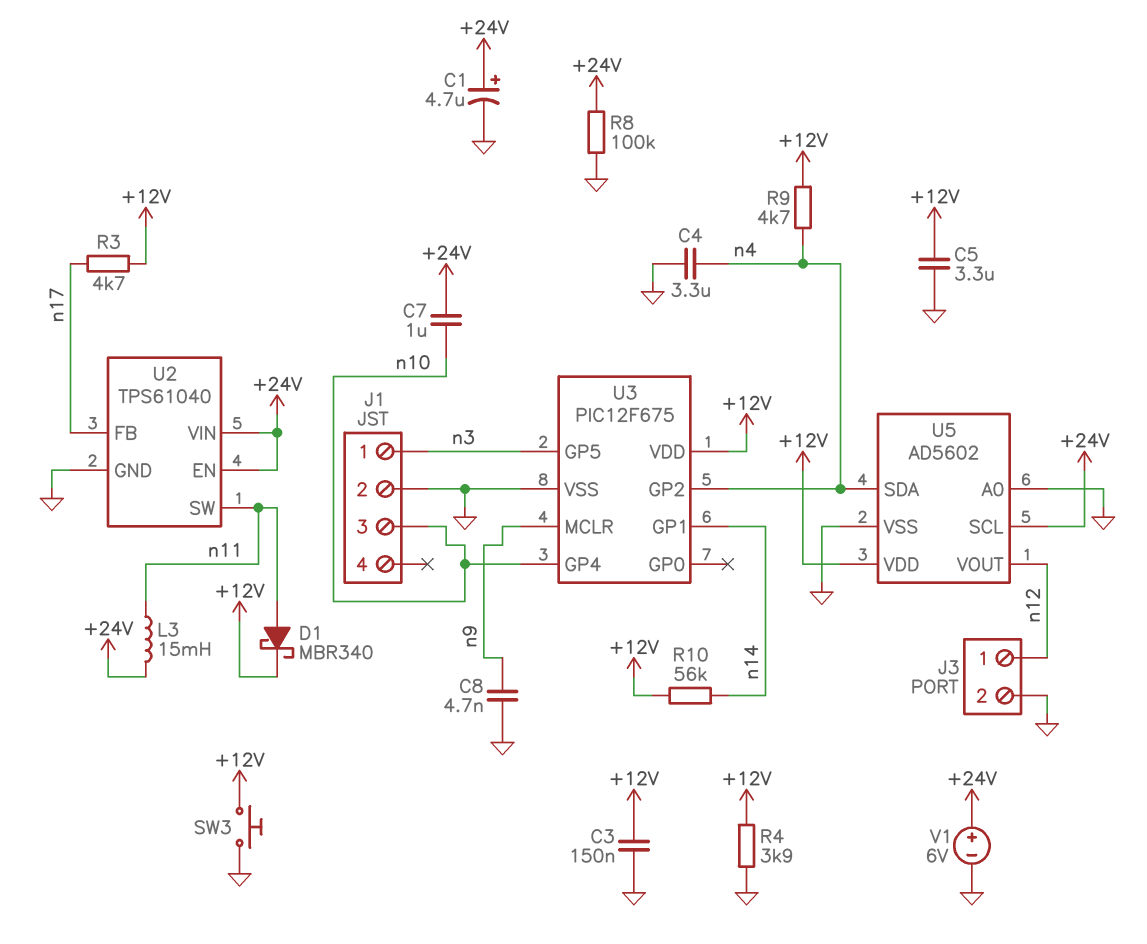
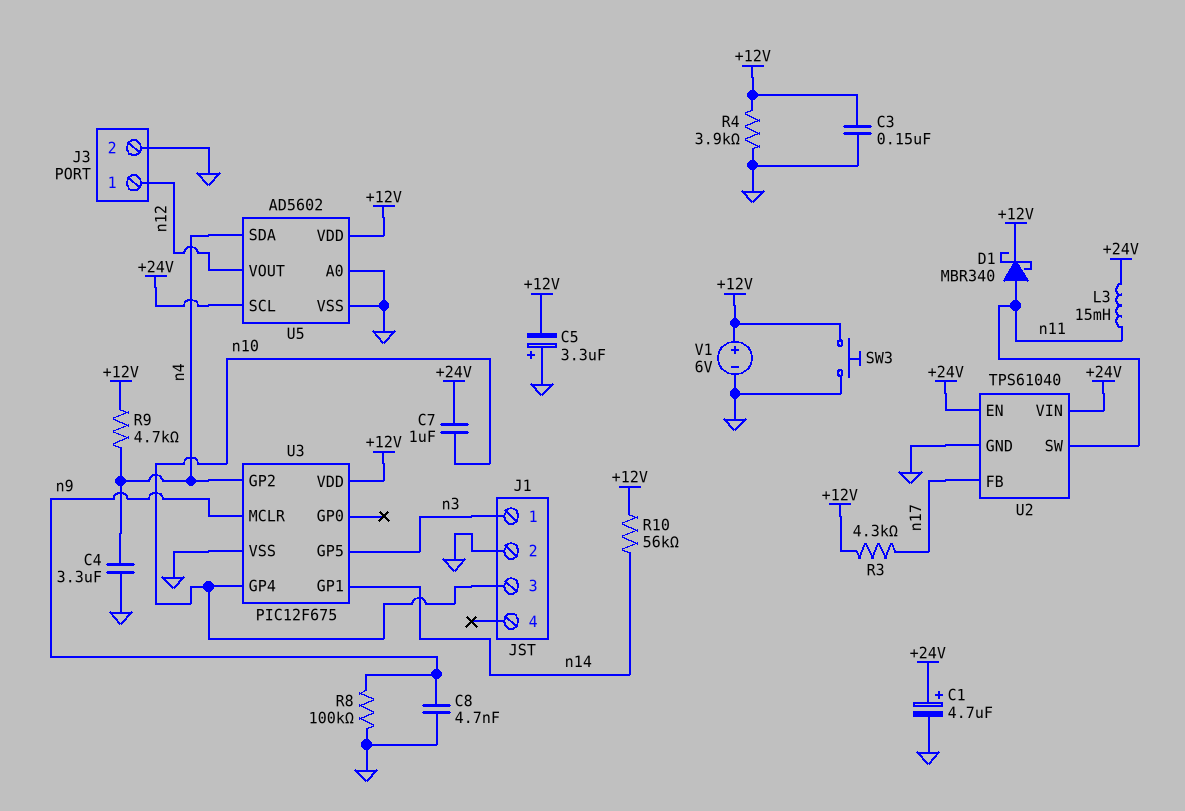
C5: 3.3uF (+12V, GND) -> 3.3uF (plus GND, minus +12V)
R3: 4.7k (+12V, n17) -> 4.3k (+12V, n17)
R8: 100k (+24V, GND) -> 100k (GND, n9)
V1: 6V (plus +24V, minus GND) -> 6V (plus +12V, minus GND)

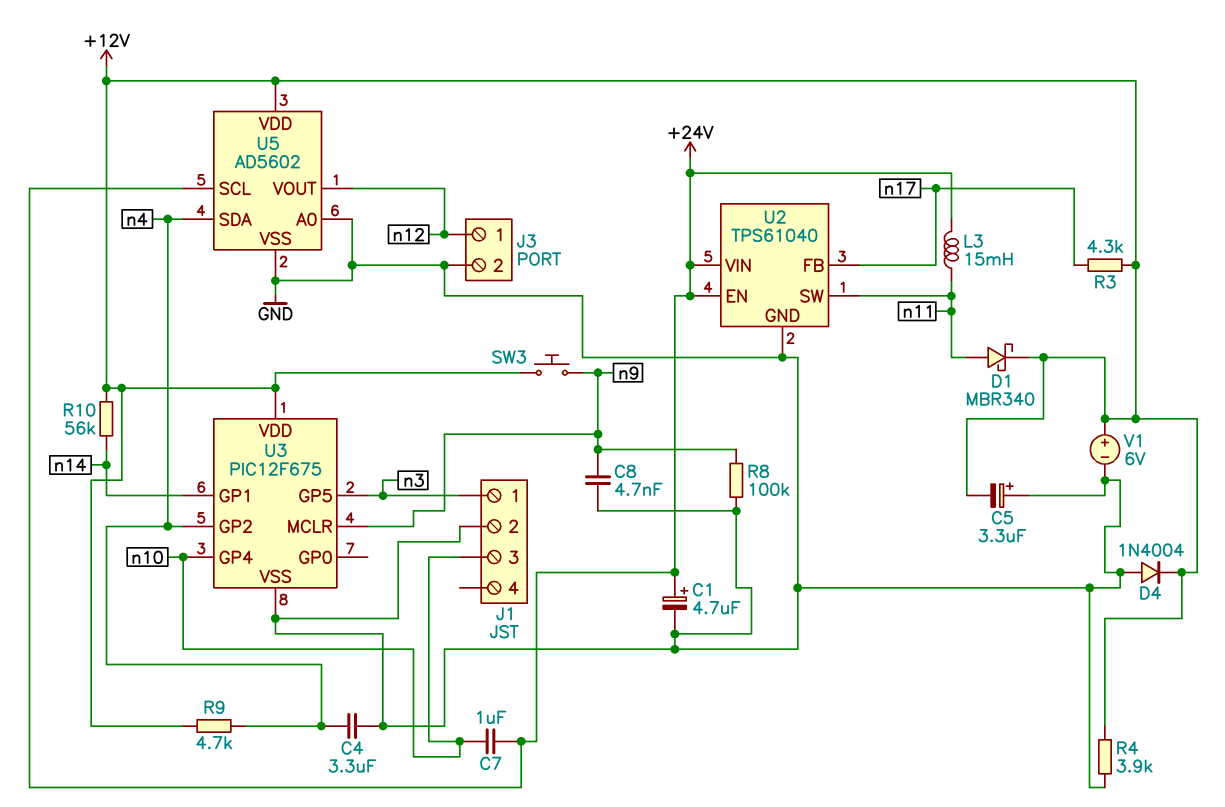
C3: 150nF (+12V, GND) -> none
D4: none -> diode 1N4004 (A GND, K +12V)
SW3: button (+12V, GND) -> button (+12V, n9)

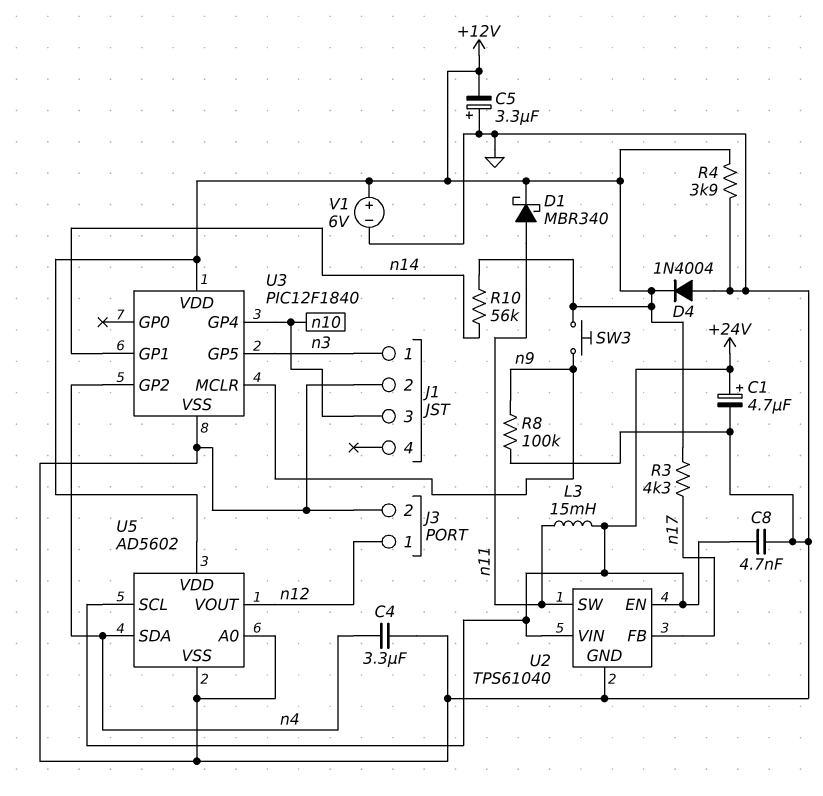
C7: 1uF (+24V, n10) -> none
C8: 4.7nF (GND, n9) -> 4.7nF (+24V, GND)
R9: 4.7k (+12V, n4) -> none
U3: PIC12F675 -> PIC12F1840

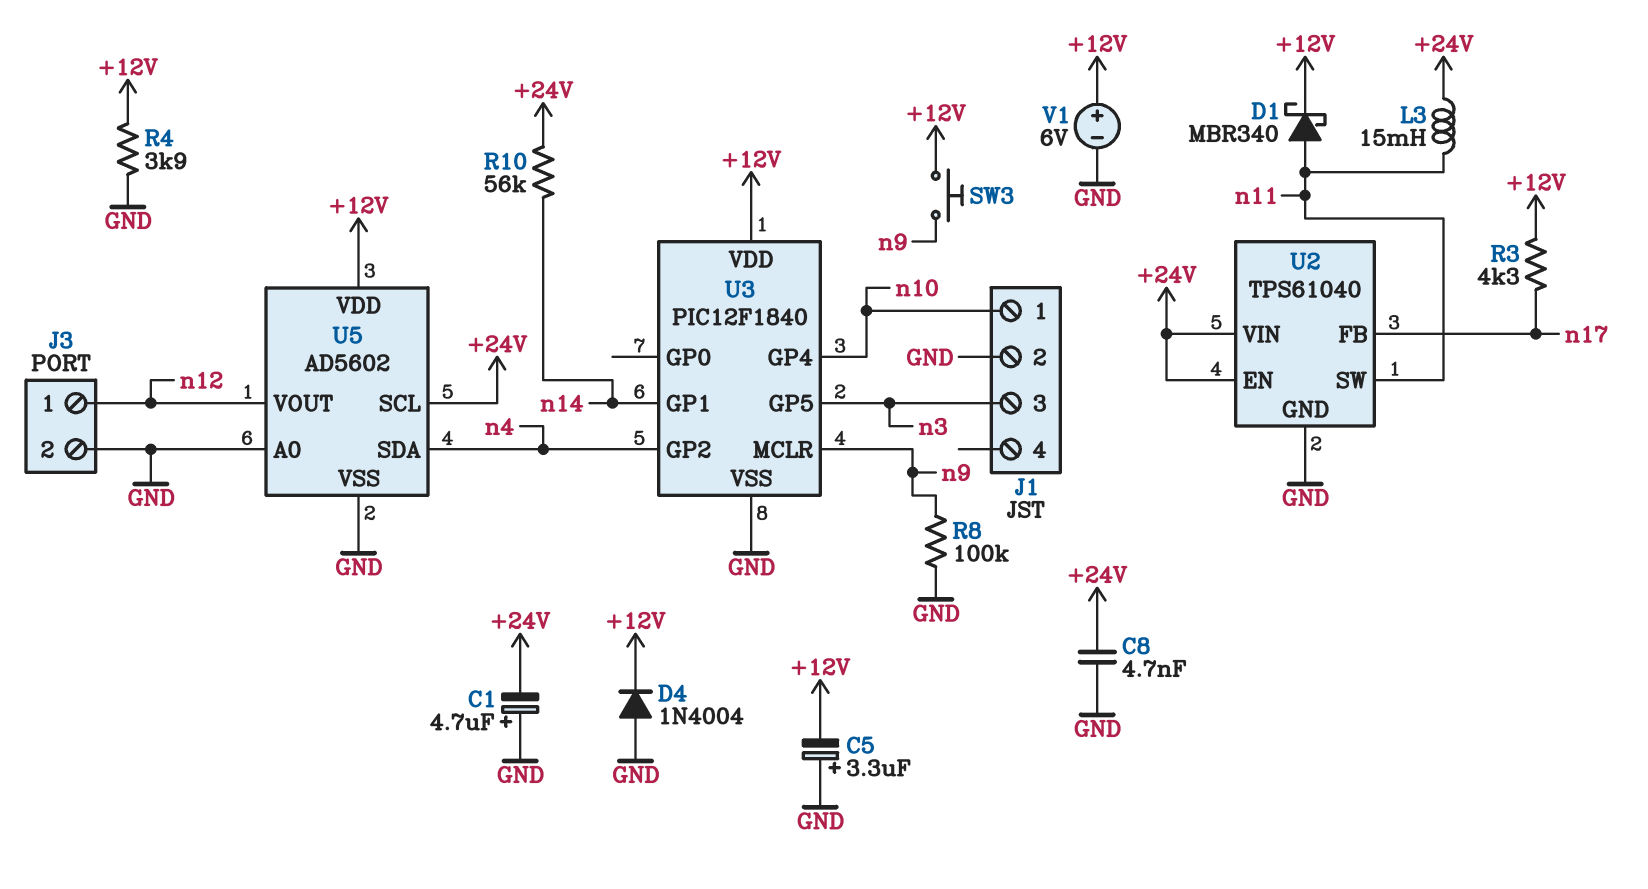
C1: 4.7uF (plus +24V, minus GND) -> 4.7uF (plus GND, minus +24V)
C4: 3.3uF (GND, n4) -> none
J1 pin 1: n3 -> n10
J1 pin 3: n10 -> n3
R10: 56k (+12V, n14) -> 56k (+24V, n14)

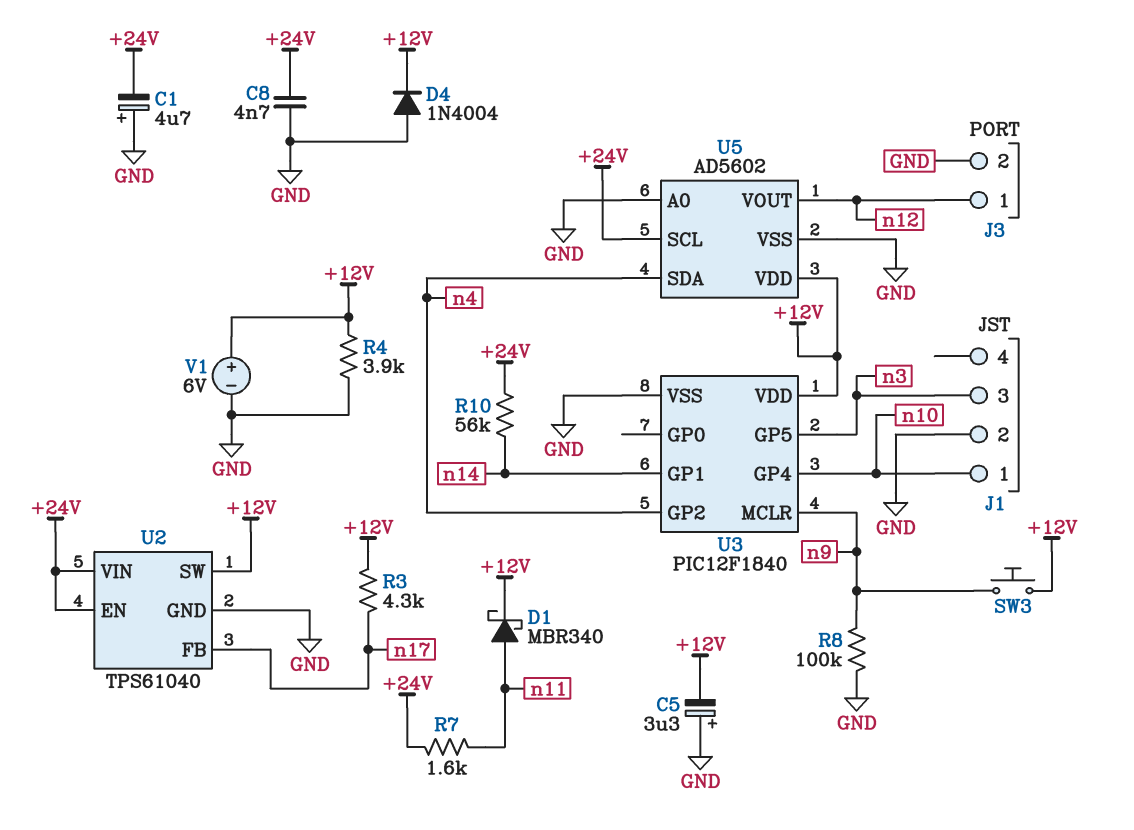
L3: 15mH (+24V, n11) -> none
R7: none -> 1.6k (+24V, n11)
U2 pin SW: n11 -> +12V

